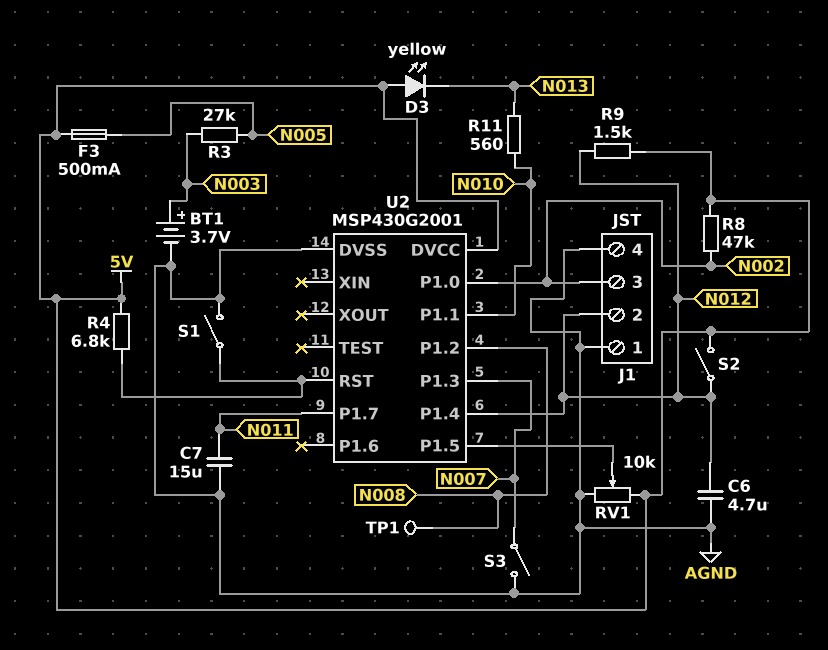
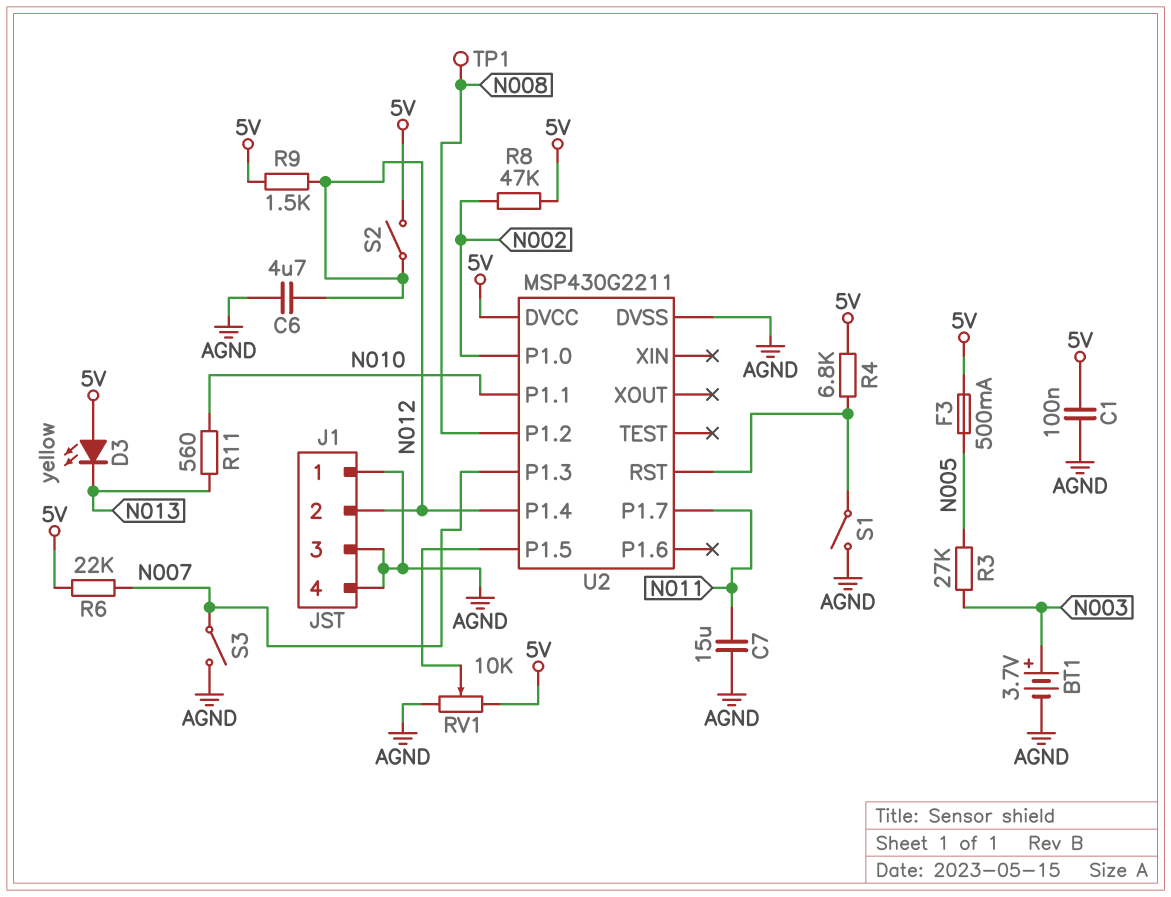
C1: none -> 100nF (5V, AGND)
J1 pin 3: N002 -> AGND
R6: none -> 22k (5V, N007)
U2: MSP430G2001 -> MSP430G2211

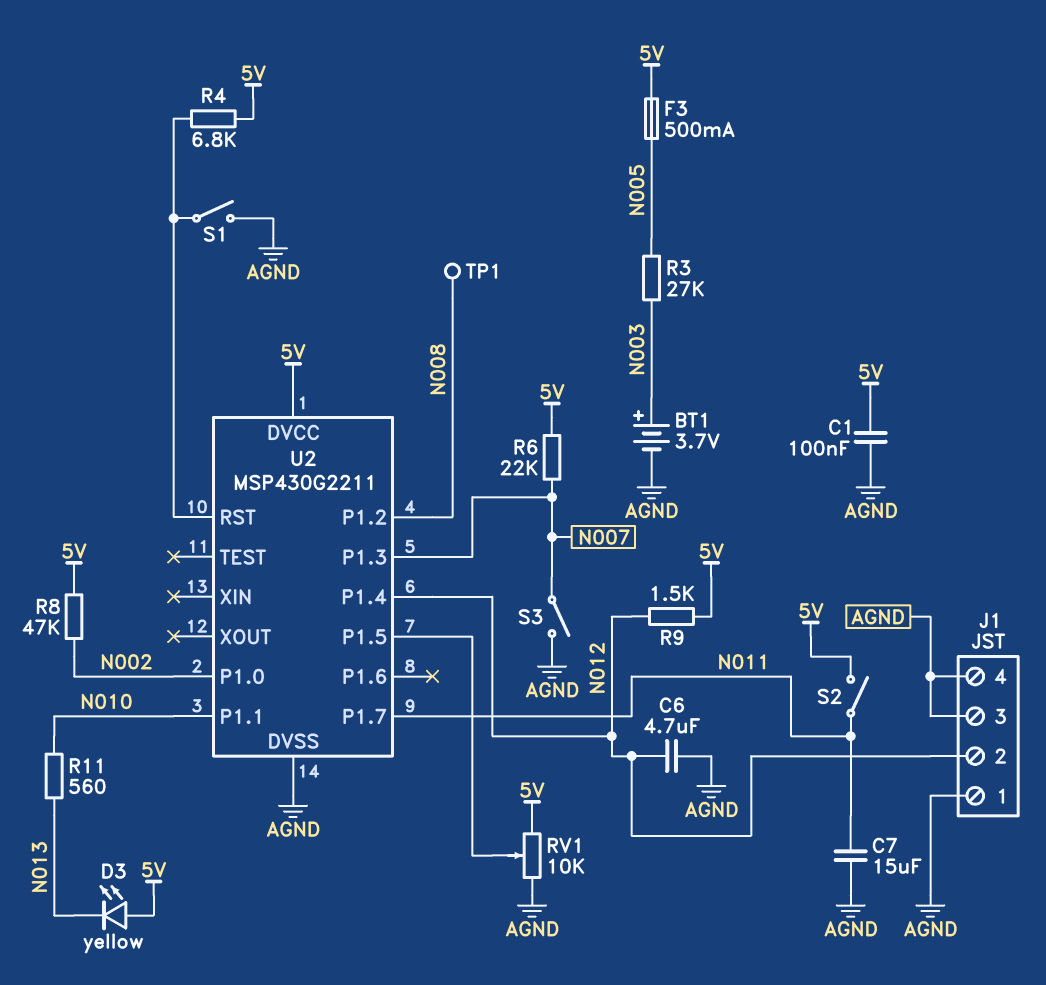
S2: switch (5V, N012) -> switch (5V, N011)

